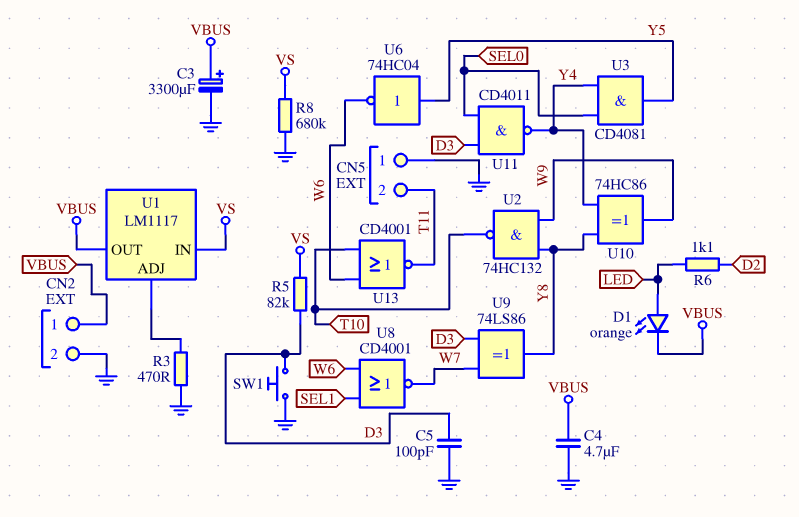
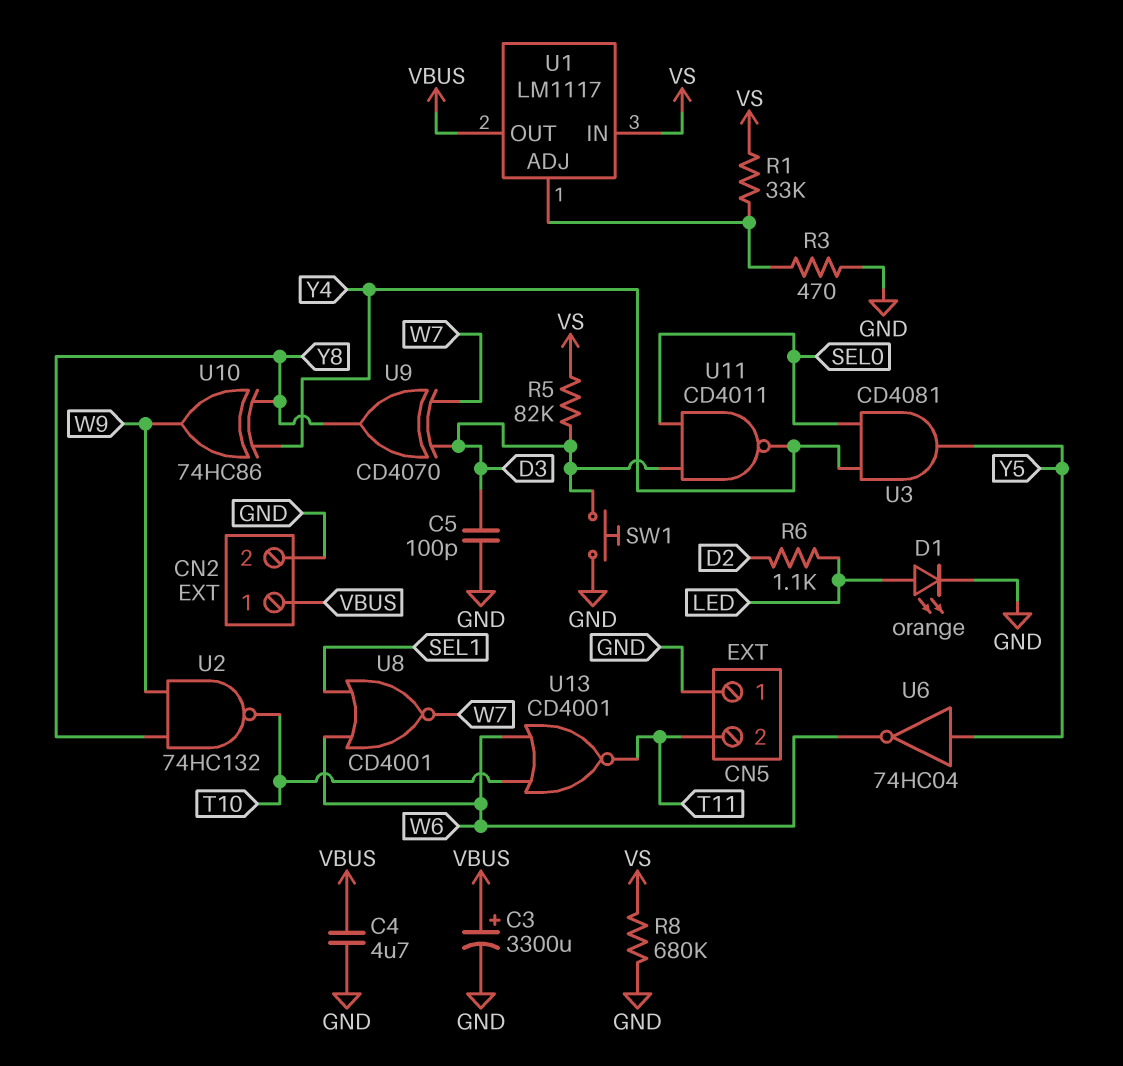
D1: LED orange (A LED, K VBUS) -> LED orange (A LED, K GND)
R1: none -> 33k (U1/ADJ, VS)
U9: XOR 74LS86 (in D3, in W7, out Y8) -> XOR CD4070 (in D3, in W7, out Y8)

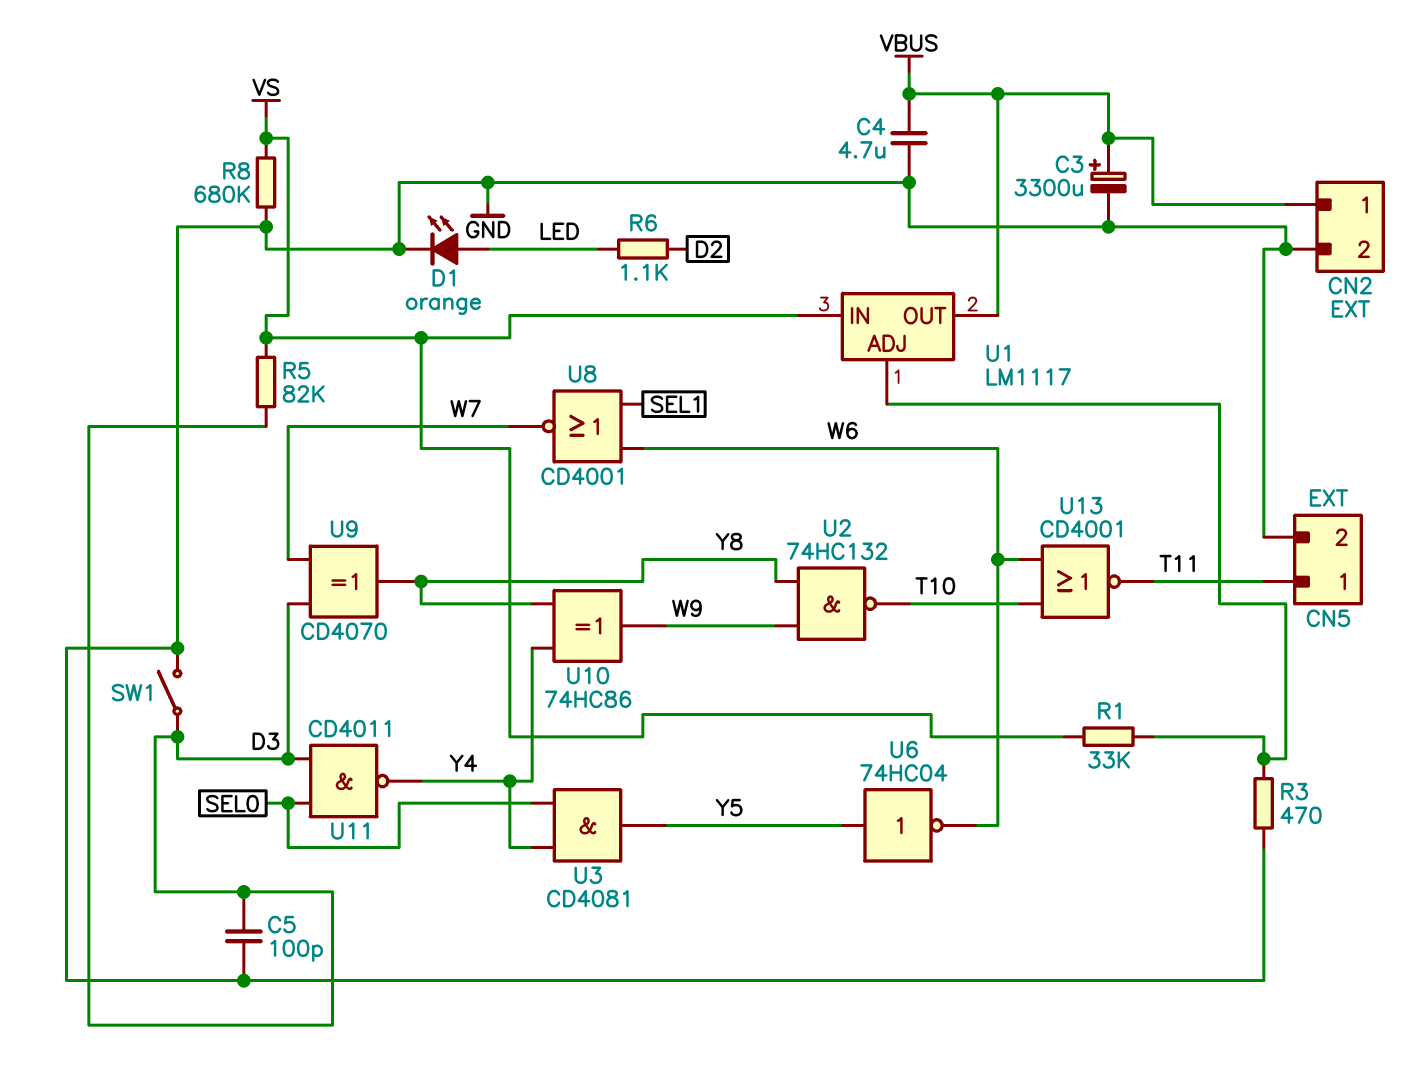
CN5 pin 1: GND -> T11
CN5 pin 2: T11 -> GND
SW1: button (D3, GND) -> switch (D3, GND)

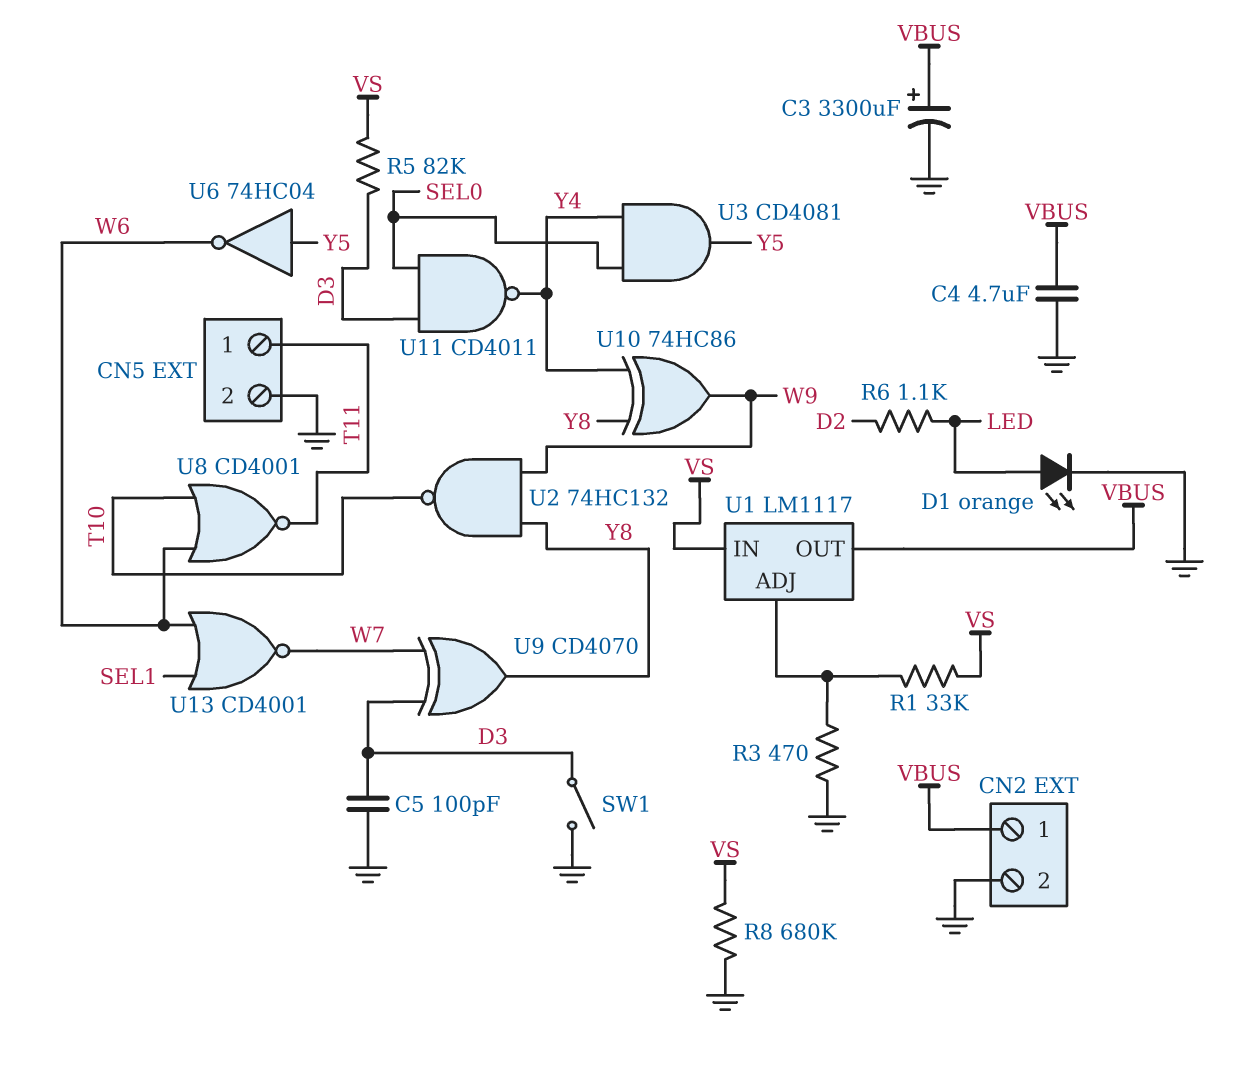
U8: NOR CD4001 (in SEL1, in W6, out W7) -> NOR CD4001 (in T10, in W6, out T11)
U13: NOR CD4001 (in T10, in W6, out T11) -> NOR CD4001 (in SEL1, in W6, out W7)

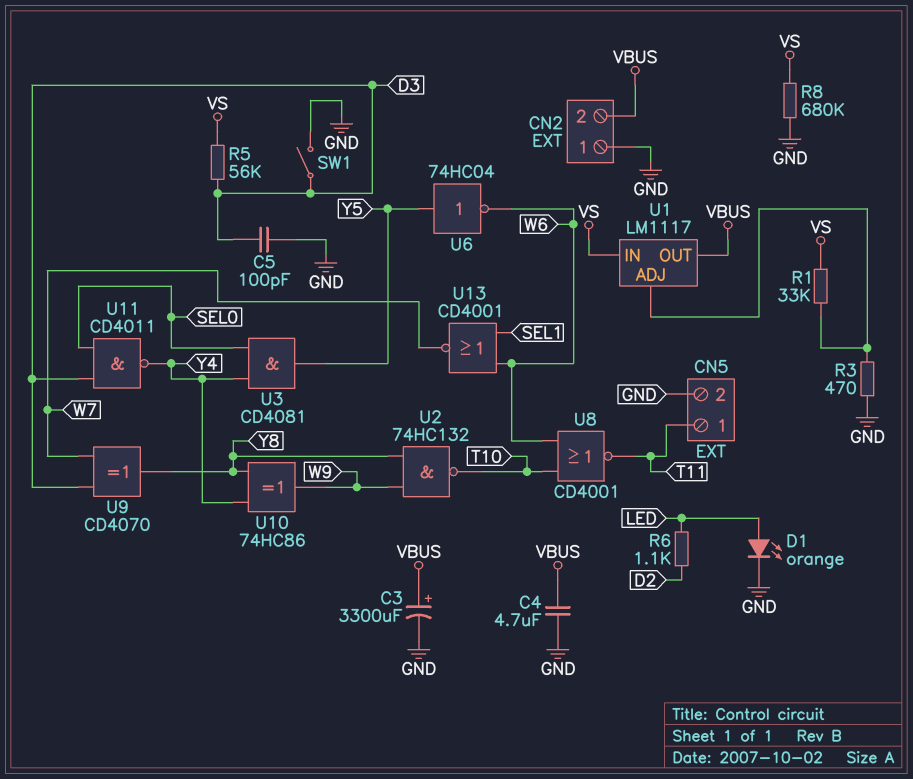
CN2 pin 1: VBUS -> GND
CN2 pin 2: GND -> VBUS
R5: 82k (D3, VS) -> 56k (D3, VS)

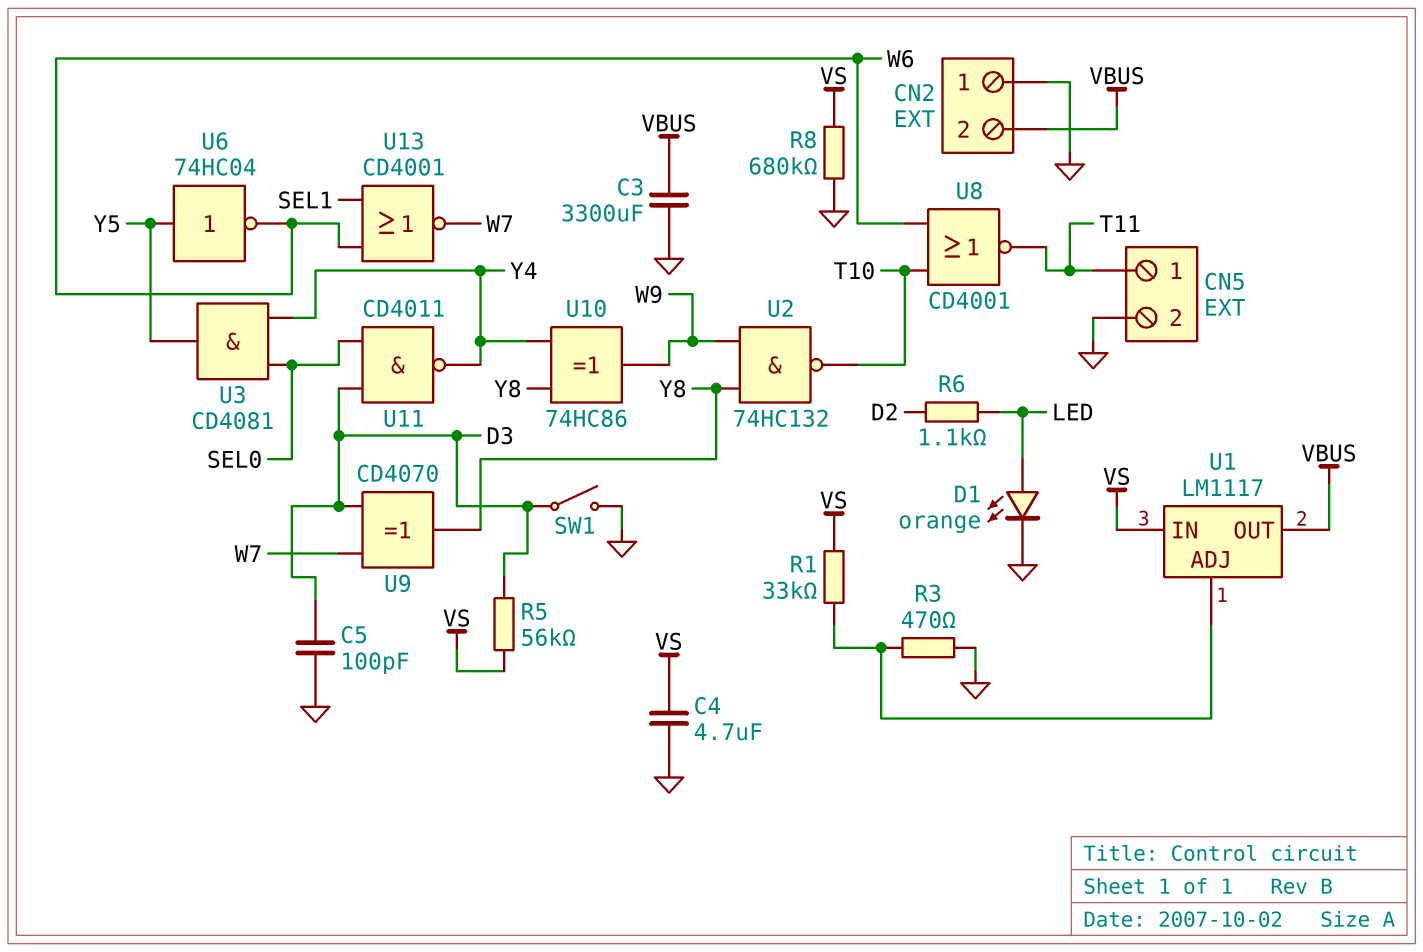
C3: 3300uF (plus VBUS, minus GND) -> 3300uF (GND, VBUS)
C4: 4.7uF (GND, VBUS) -> 4.7uF (GND, VS)

